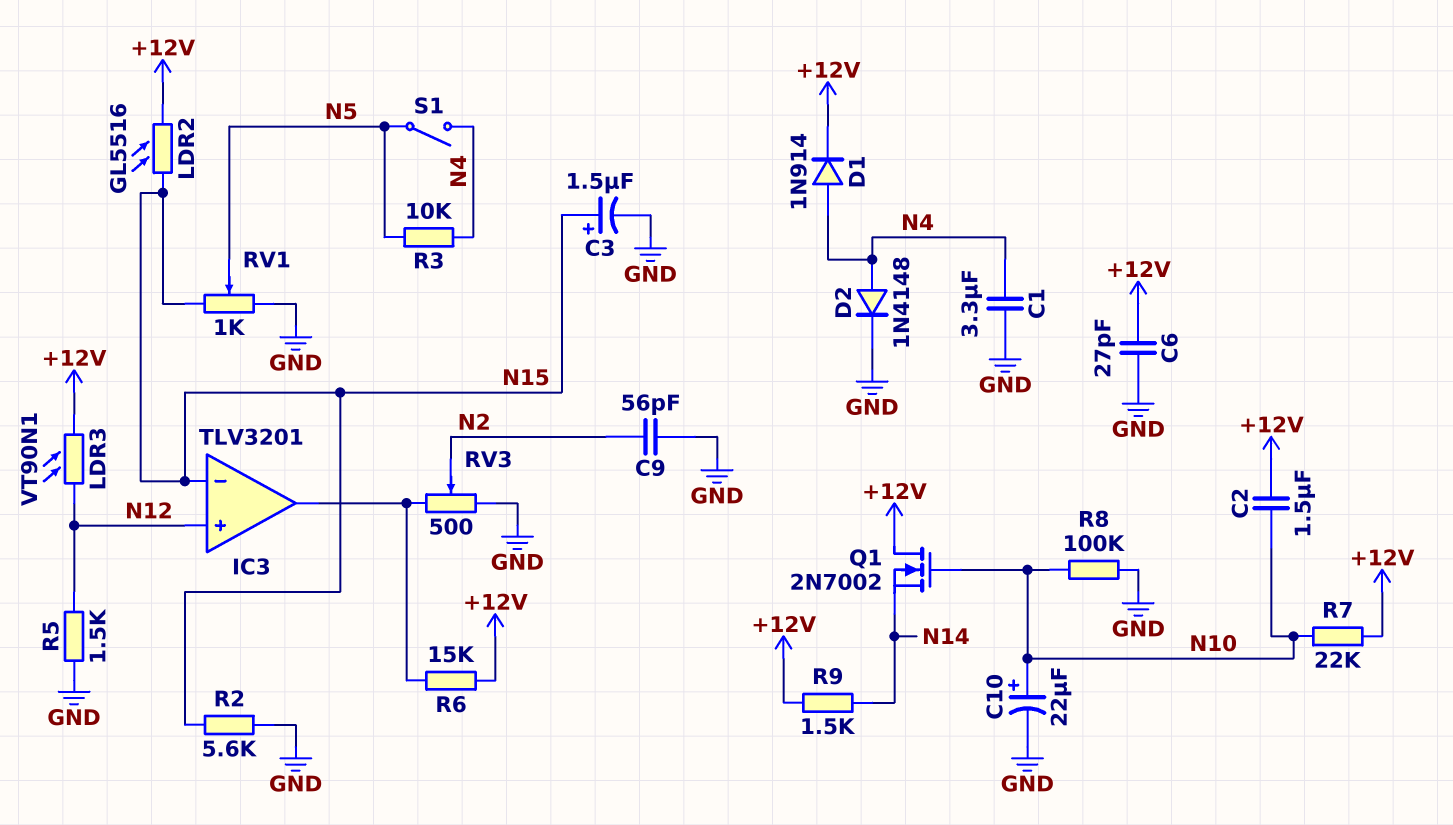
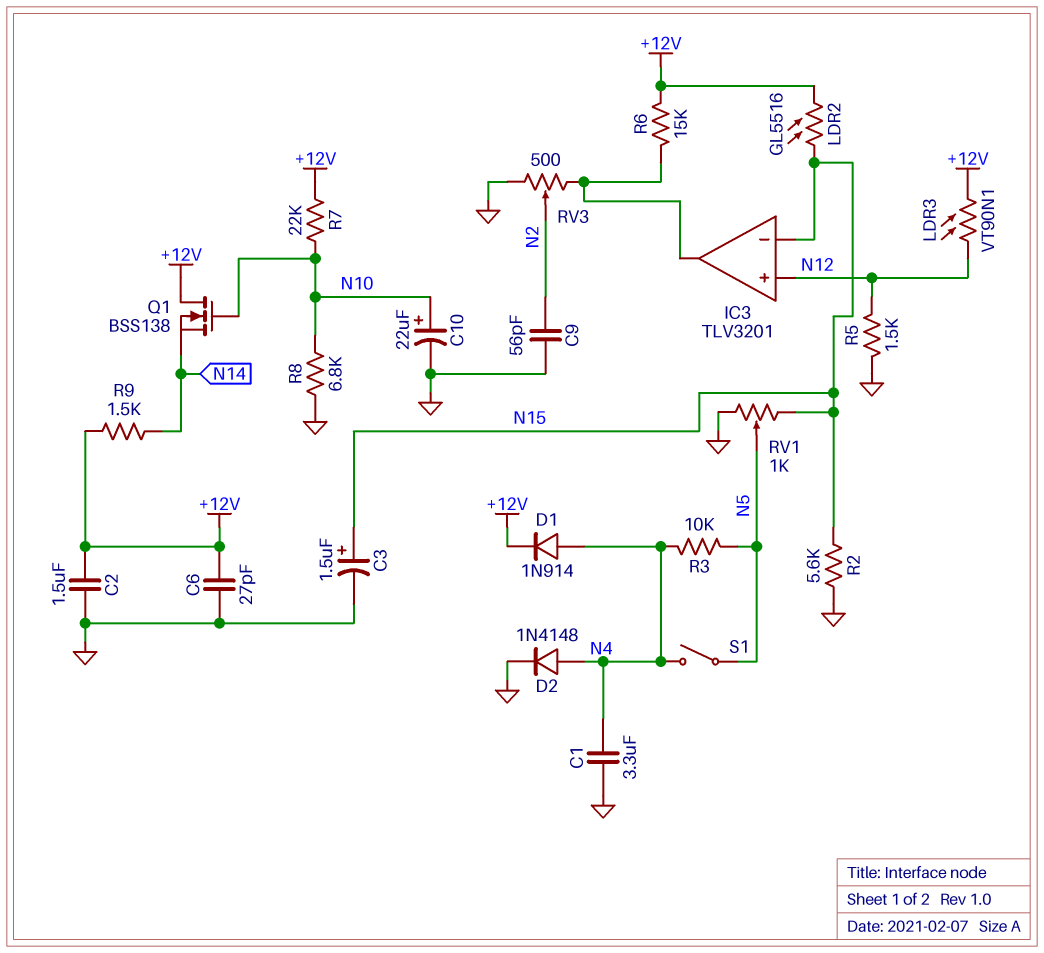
C2: 1.5uF (+12V, N10) -> 1.5uF (+12V, GND)
Q1: NMOS 2N7002 (G N10, D +12V, S N14) -> NMOS BSS138 (G N10, D +12V, S N14)
R8: 100k (GND, N10) -> 6.8k (GND, N10)

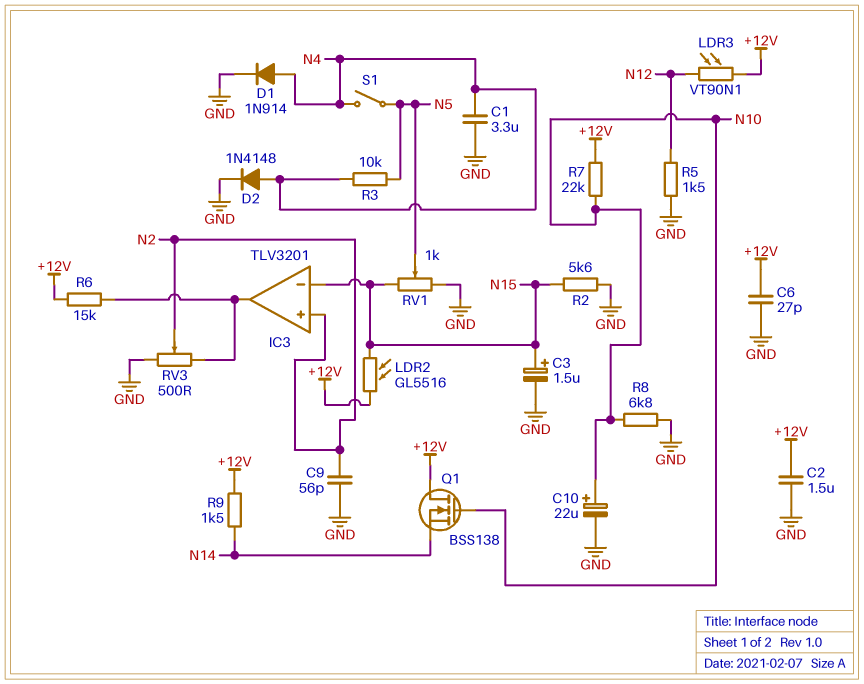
D1: diode 1N914 (A N4, K +12V) -> diode 1N914 (A N4, K GND)
IC3 pin in+: N12 -> N2

